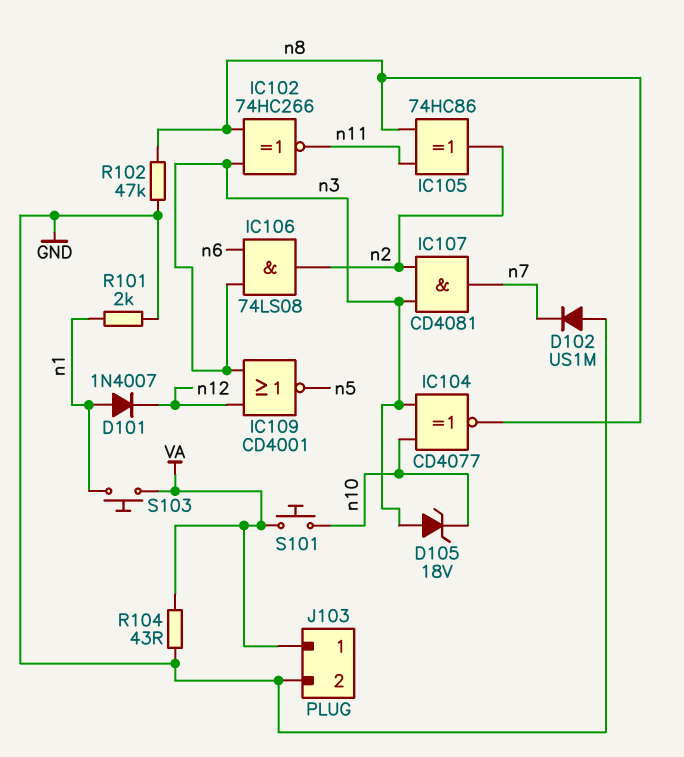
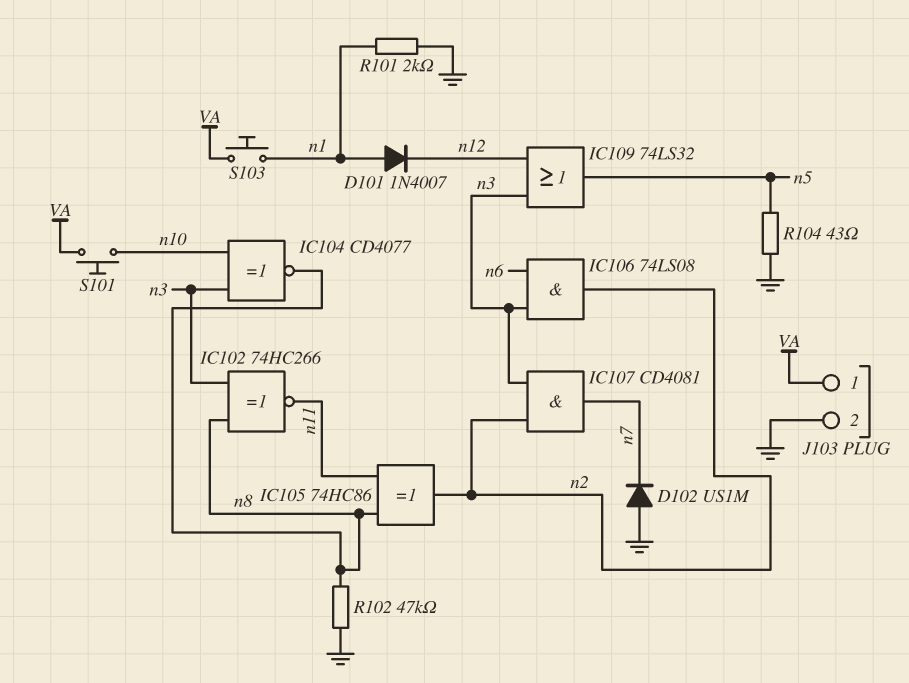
D105: zener 18V (A n3, K n10) -> none
IC109: NOR CD4001 (in n3, in n12, out n5) -> OR 74LS32 (in n3, in n12, out n5)
R104: 43 (GND, VA) -> 43 (GND, n5)

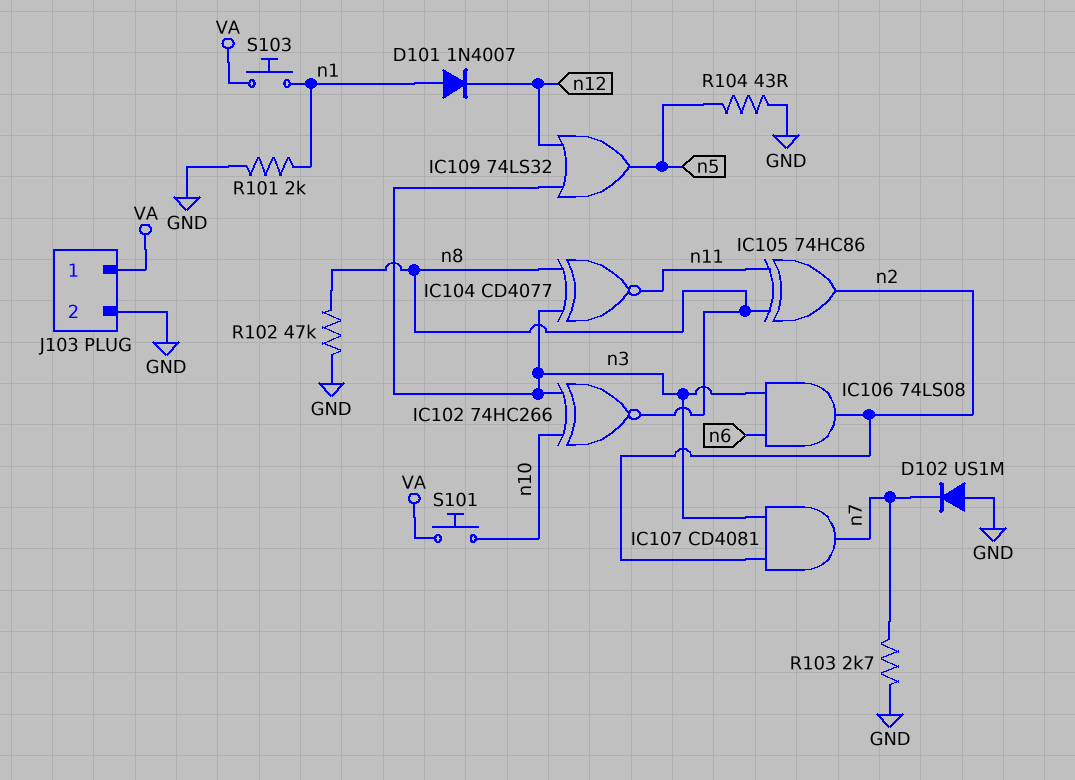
IC102: XNOR 74HC266 (in n3, in n8, out n11) -> XNOR 74HC266 (in n3, in n10, out n8)
IC104: XNOR CD4077 (in n3, in n10, out n8) -> XNOR CD4077 (in n3, in n8, out n11)
R103: none -> 2.7k (GND, n7)

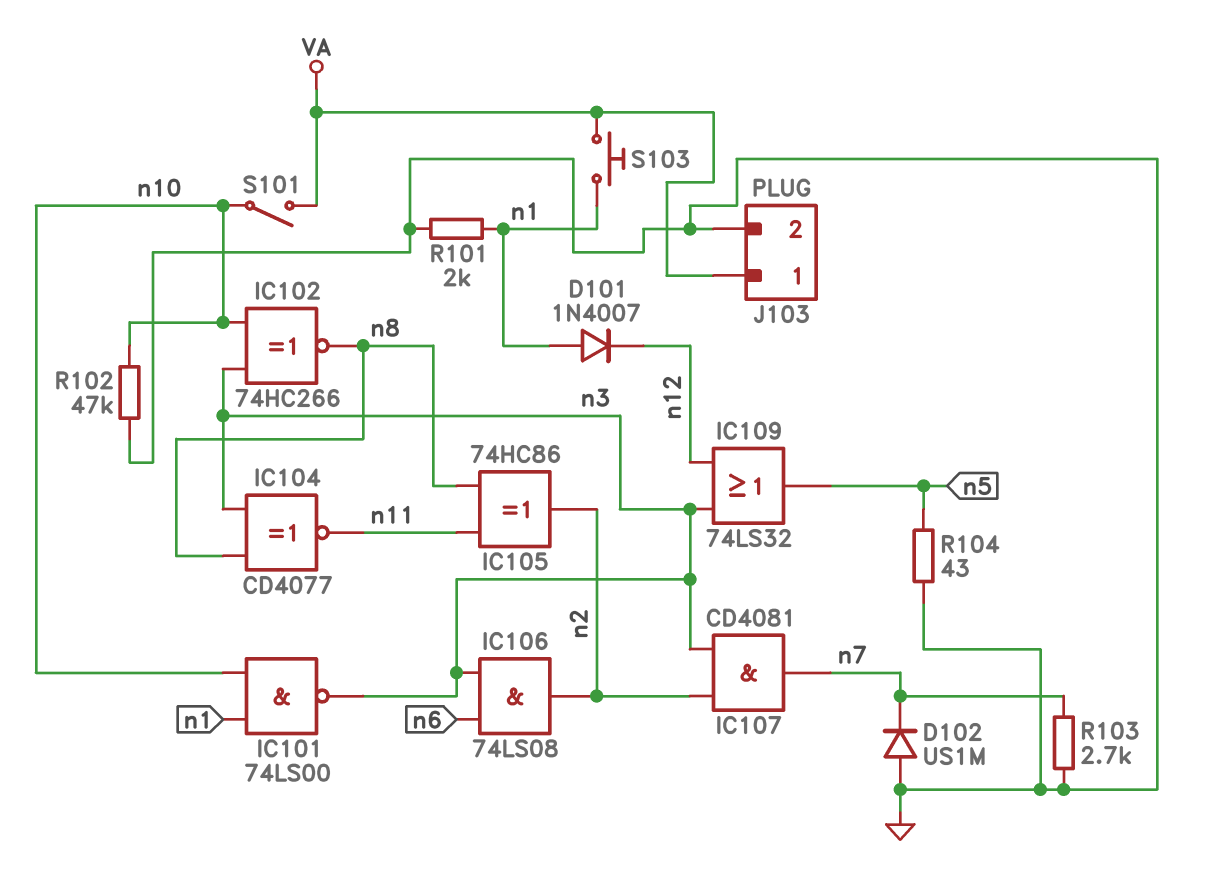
IC101: none -> NAND 74LS00 (in n1, in n10, out n3)
R102: 47k (GND, n8) -> 47k (GND, n10)
S101: button (VA, n10) -> switch (VA, n10)

